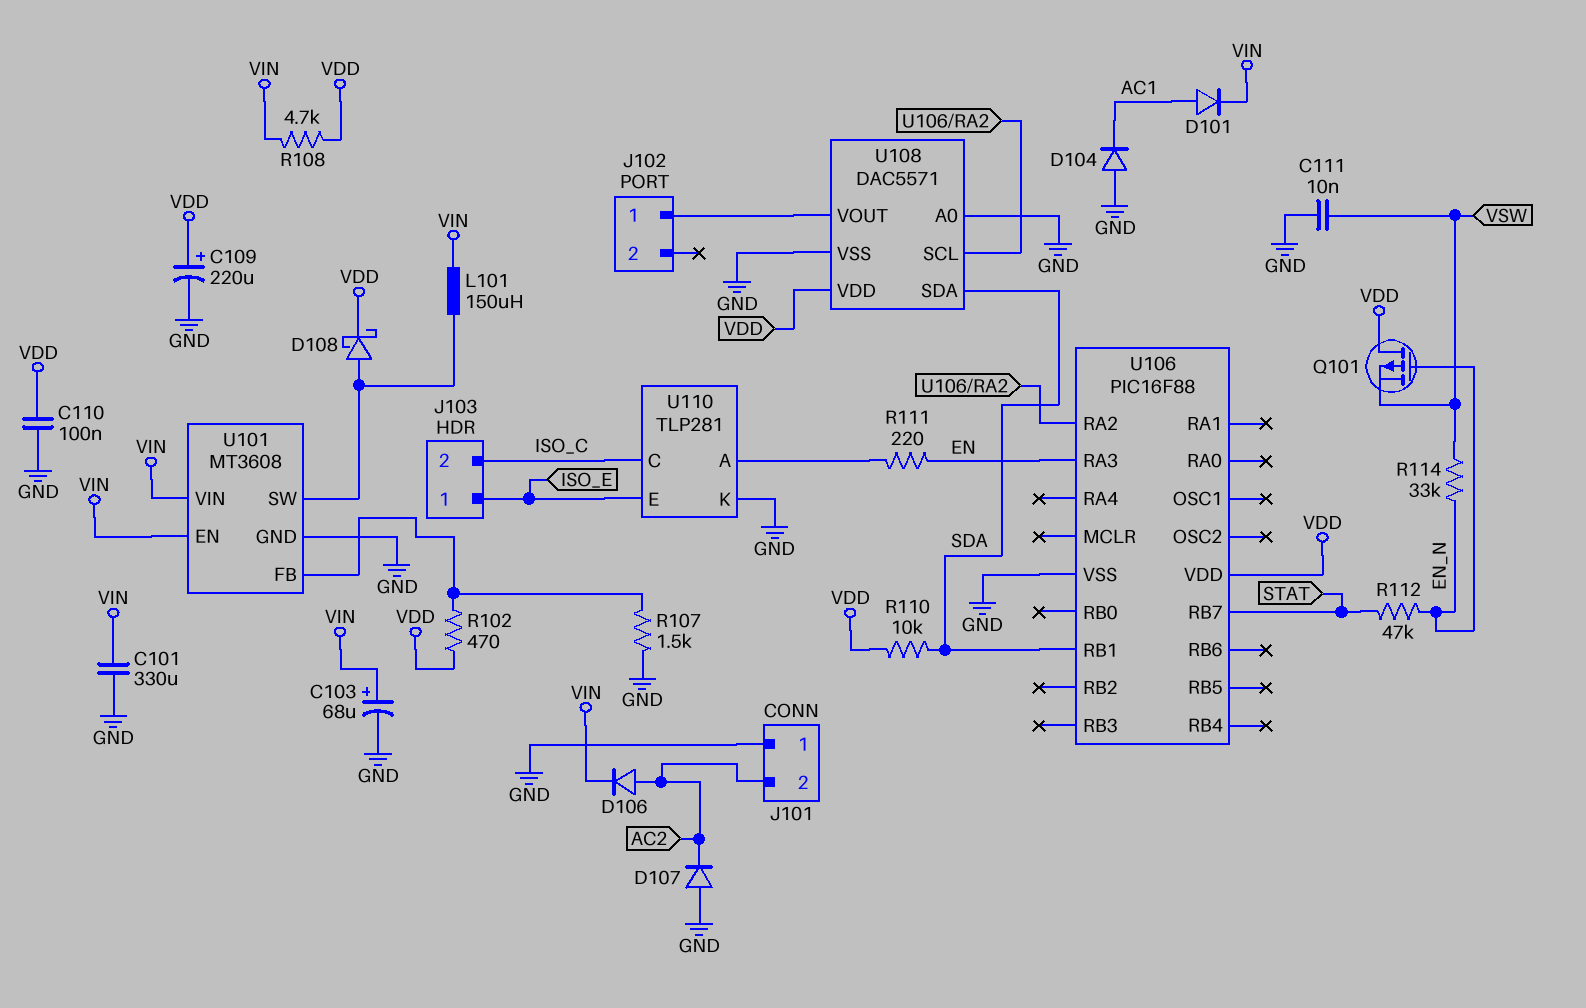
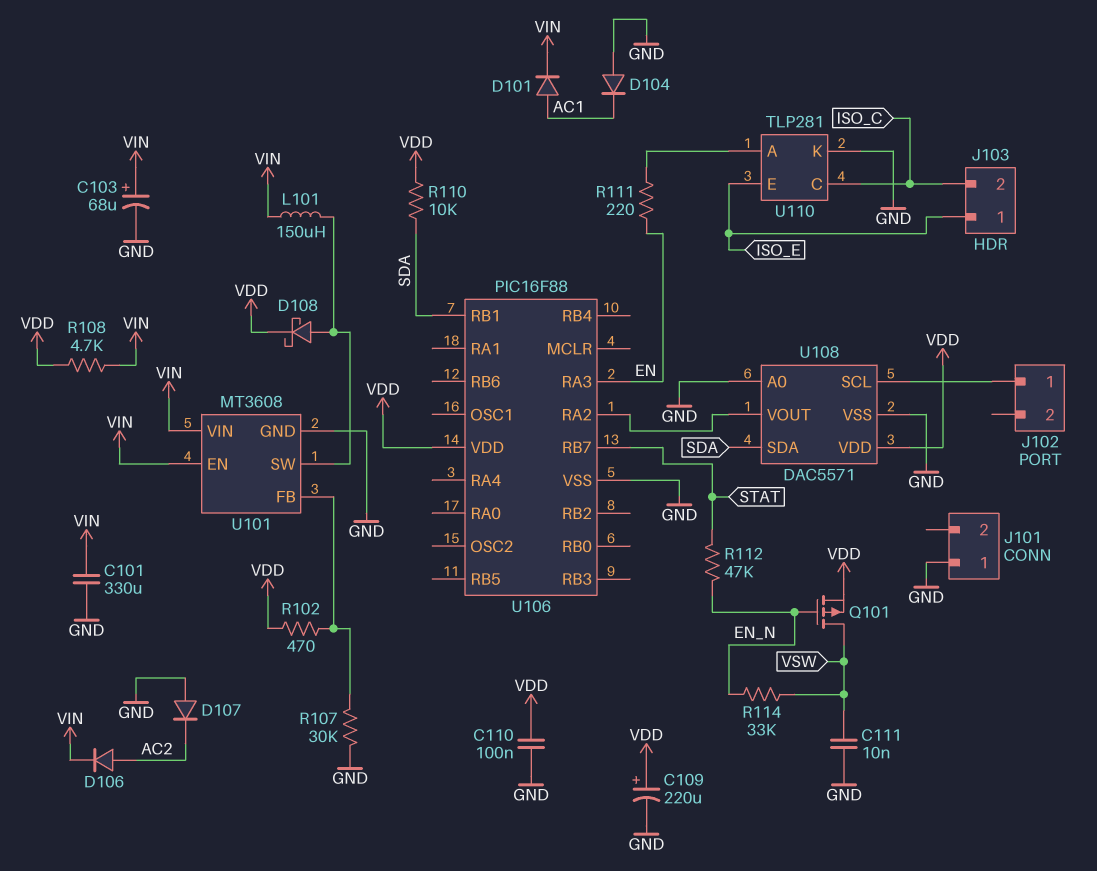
J101 pin 2: AC2 -> none
Q101: PMOS (G EN_N, D VDD, S VSW) -> PMOS (G EN_N, D VSW, S VDD)
R107: 1.5k (GND, U101/FB) -> 30k (GND, U101/FB)
U108 pin SCL: U106/RA2 -> J102/1
U108 pin VOUT: J102/1 -> U106/RA2

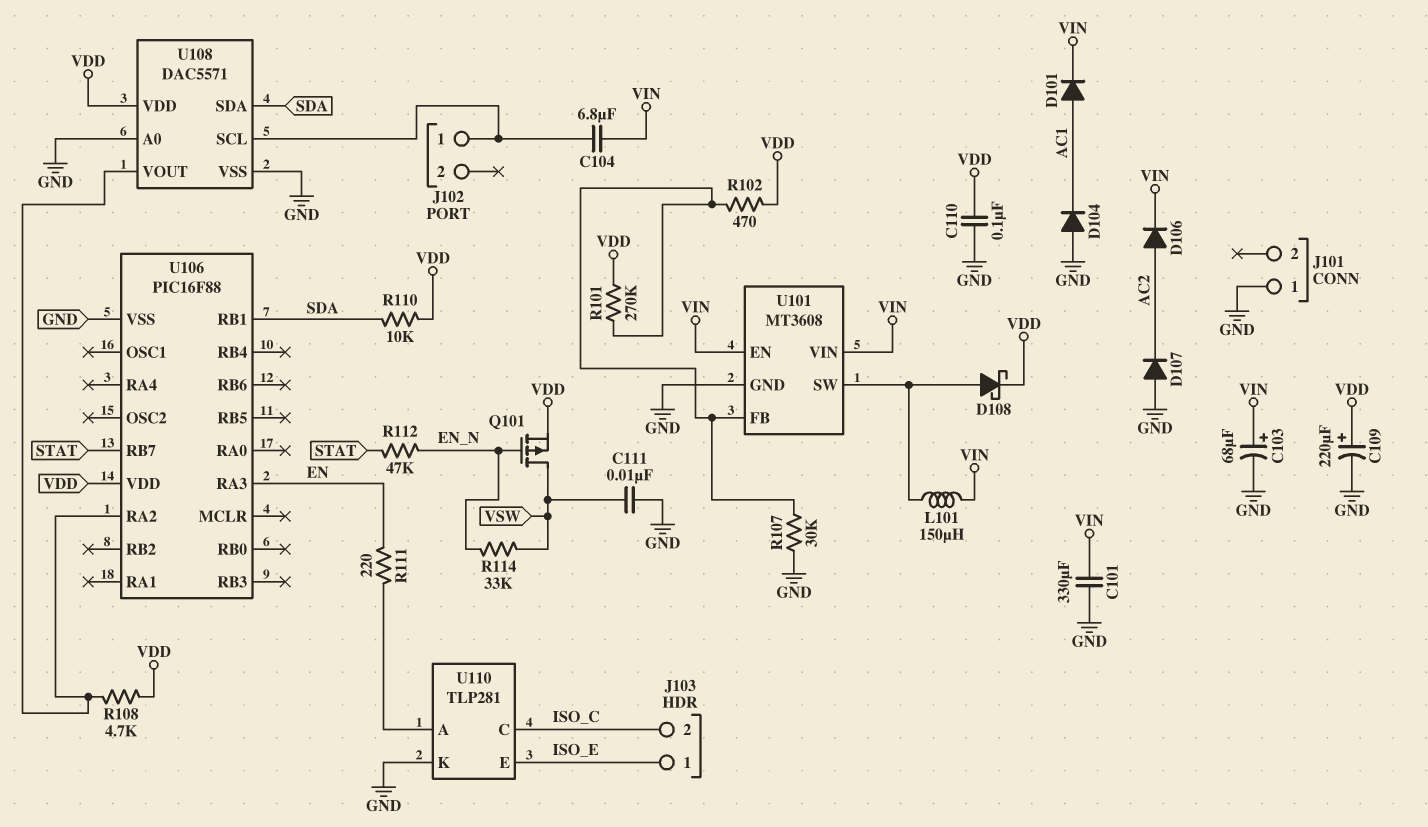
C104: none -> 6.8uF (J102/1, VIN)
R101: none -> 270k (U101/FB, VDD)
R108: 4.7k (VDD, VIN) -> 4.7k (U106/RA2, VDD)

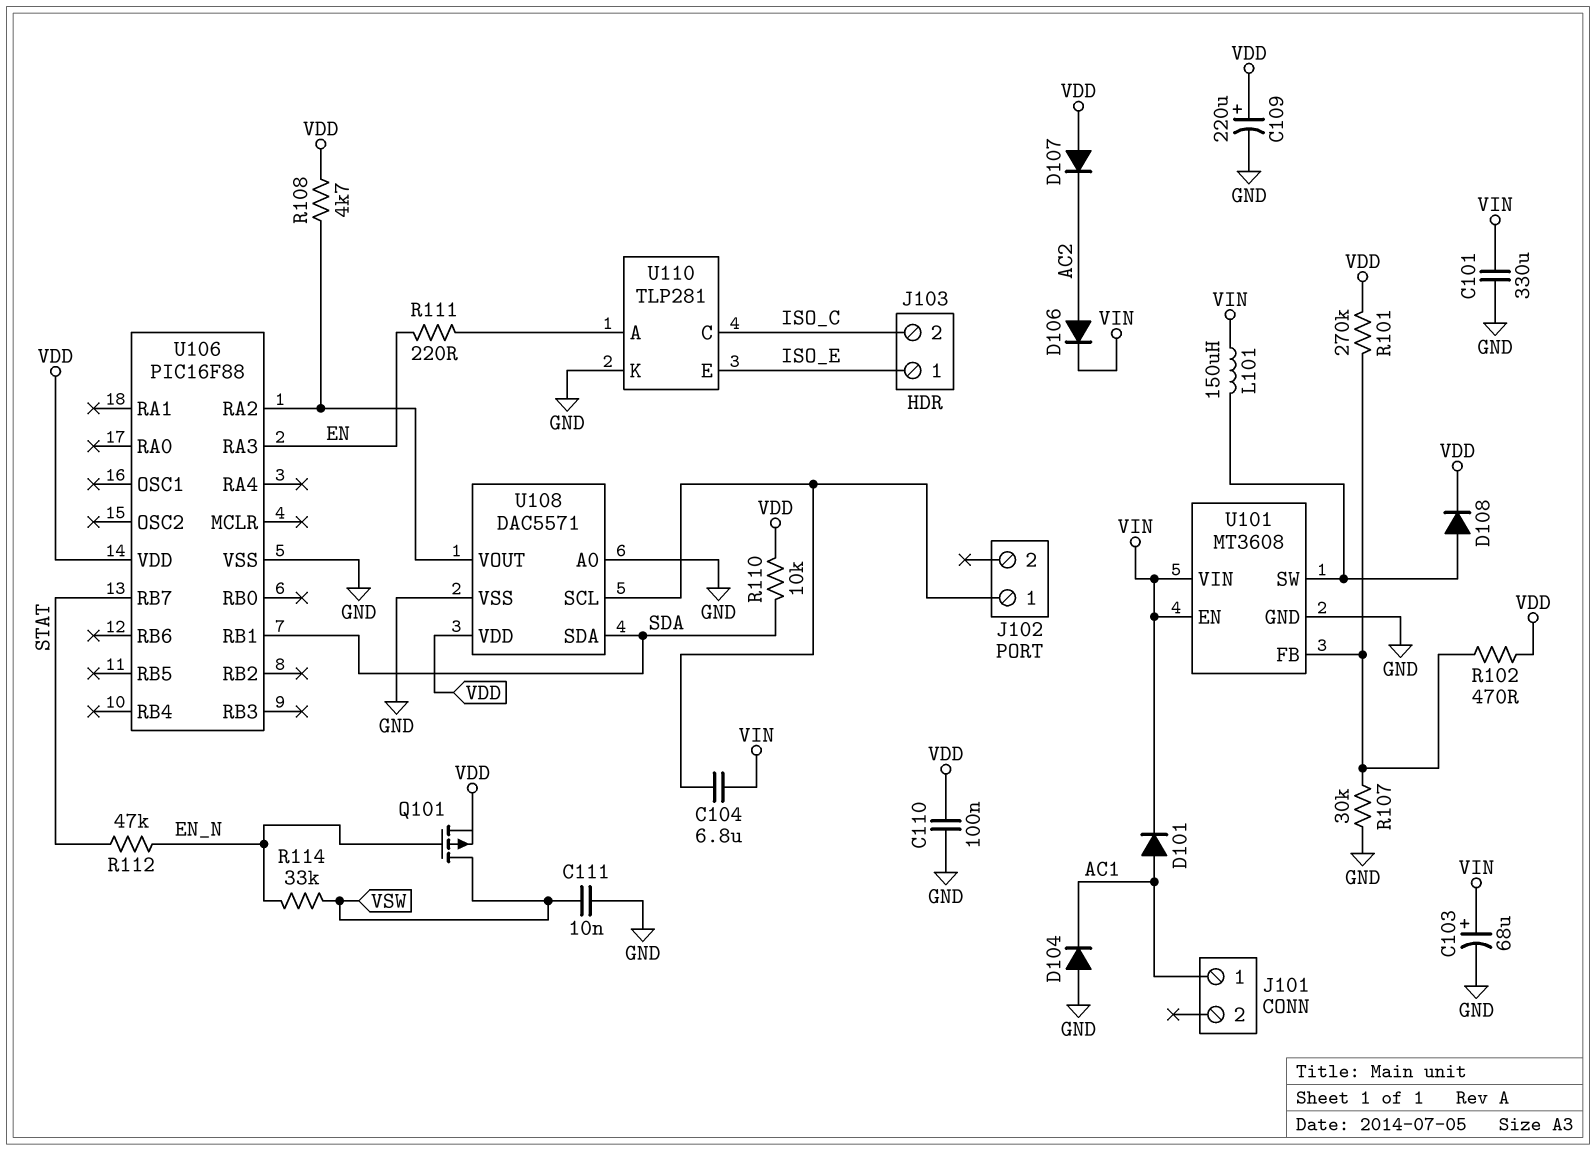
D107: diode (A GND, K AC2) -> diode (A VDD, K AC2)
D108: schottky (A U101/SW, K VDD) -> diode (A U101/SW, K VDD)
J101 pin 1: GND -> AC1

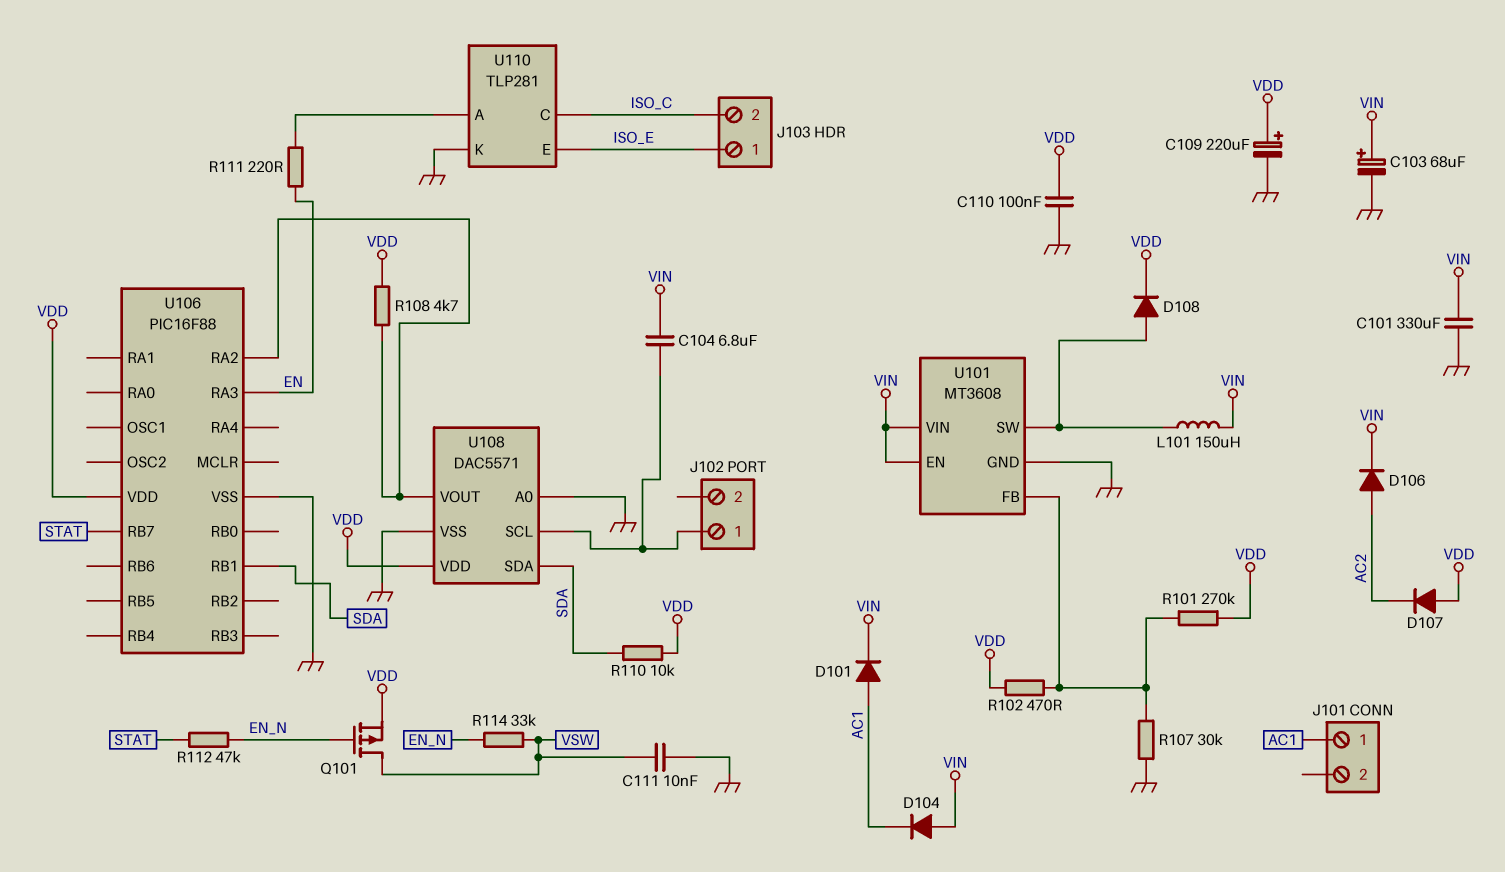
D104: diode (A GND, K AC1) -> diode (A VIN, K AC1)

